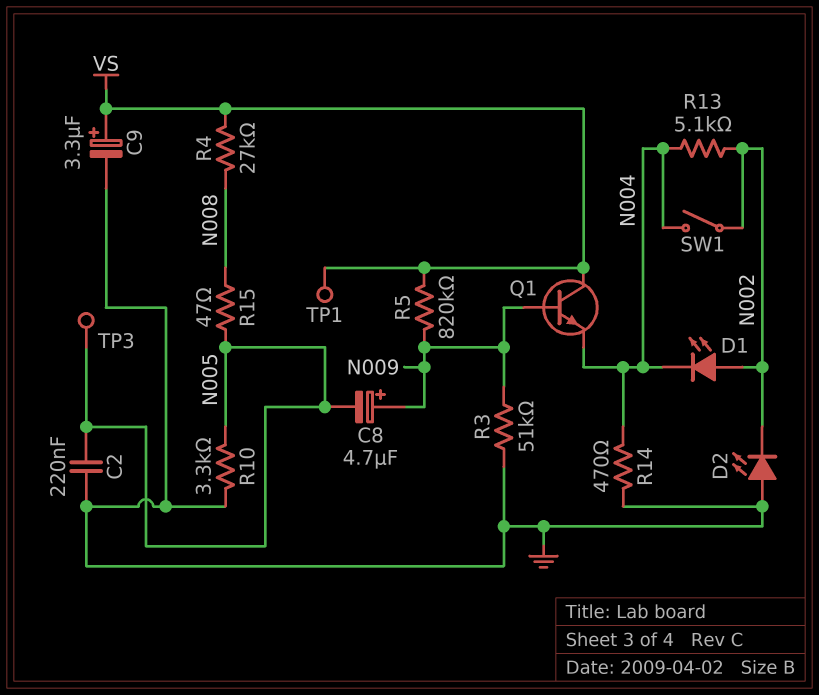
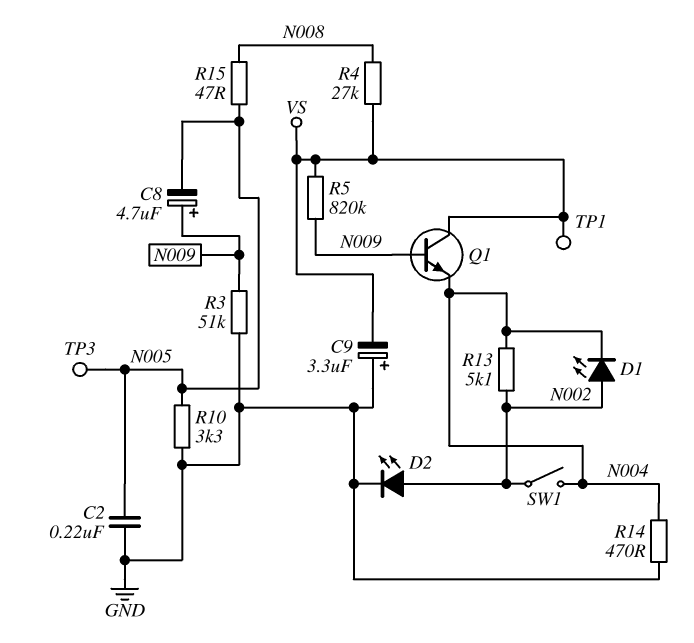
C9: 3.3uF (plus VS, minus GND) -> 3.3uF (plus GND, minus VS)
D2: LED (A GND, K N002) -> LED (A N002, K GND)

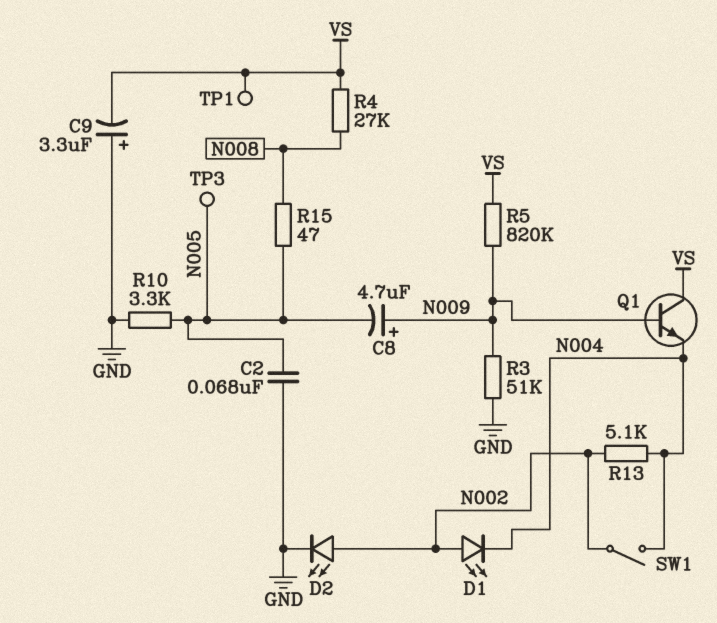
C2: 220nF (GND, N005) -> 68nF (GND, N005)
R14: 470 (GND, N004) -> none

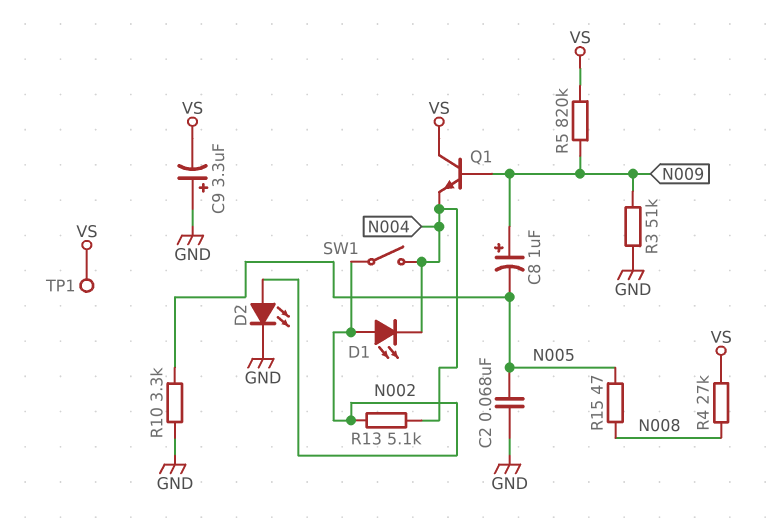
C8: 4.7uF (plus N009, minus N005) -> 1uF (plus N009, minus N005)
TP3: test point (N005) -> none

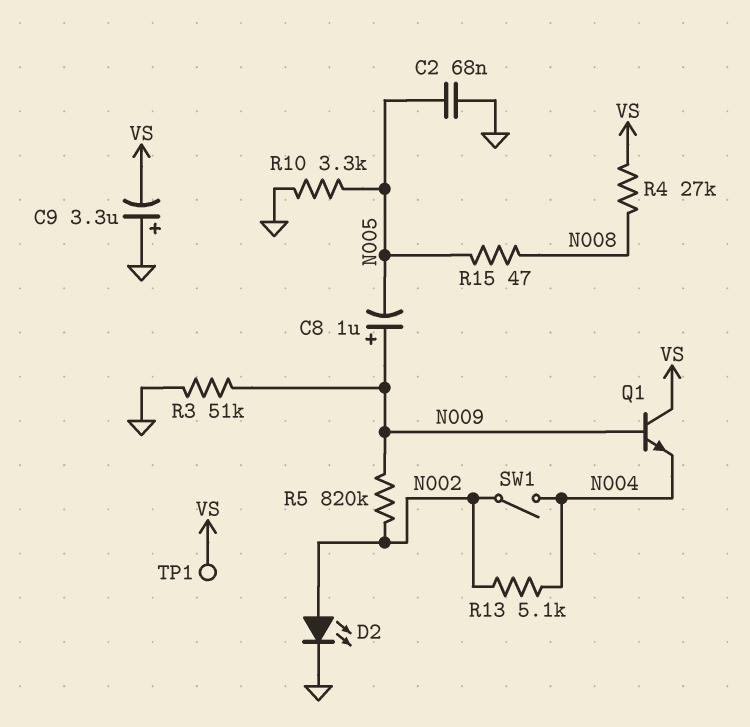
D1: LED (A N002, K N004) -> none
R5: 820k (N009, VS) -> 820k (N002, N009)

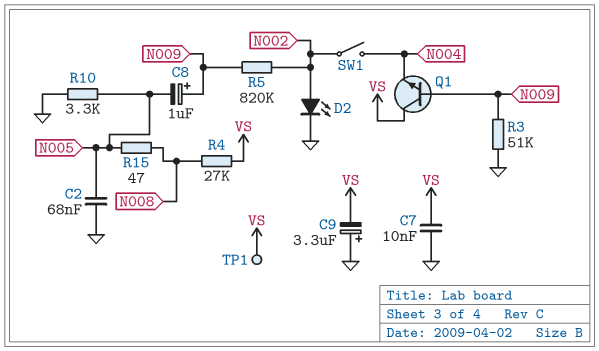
C7: none -> 10nF (GND, VS)
R13: 5.1k (N002, N004) -> none

